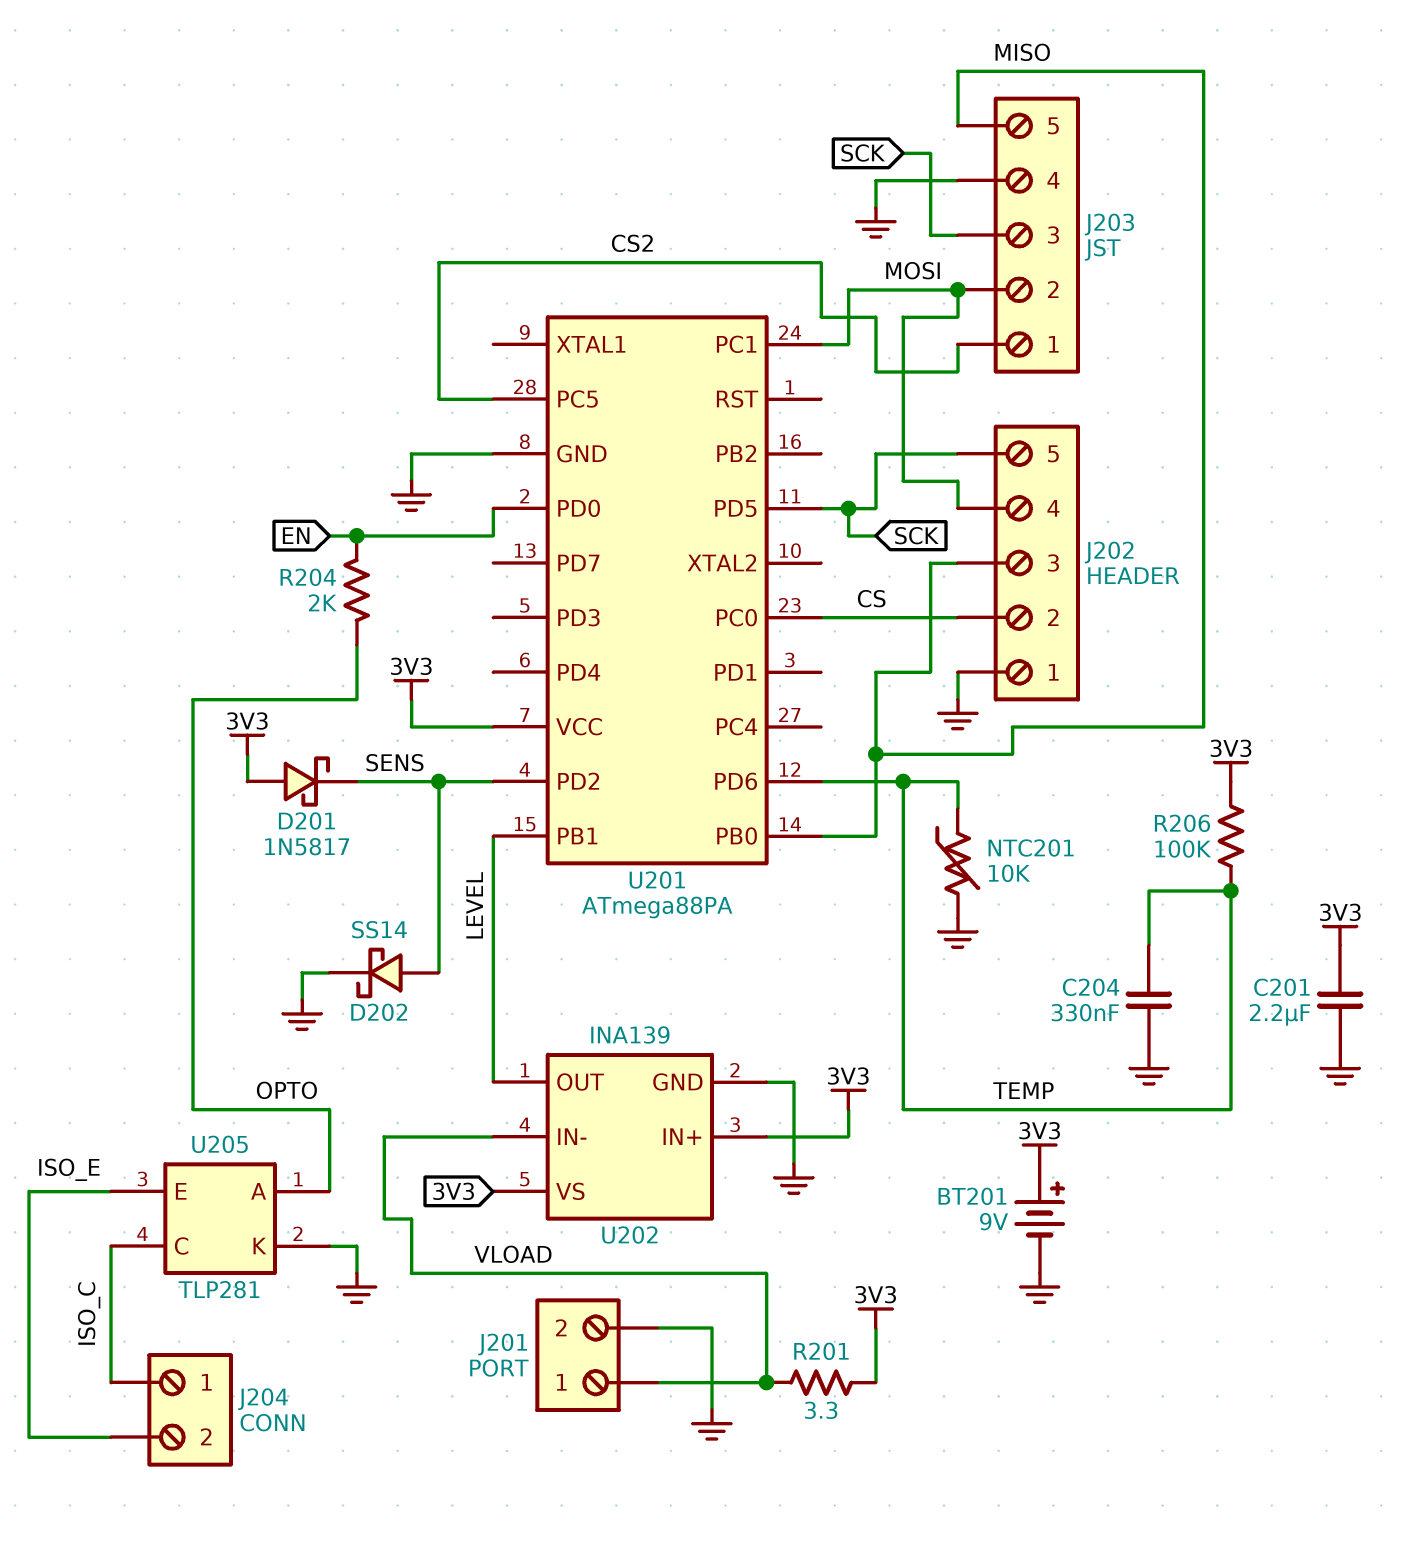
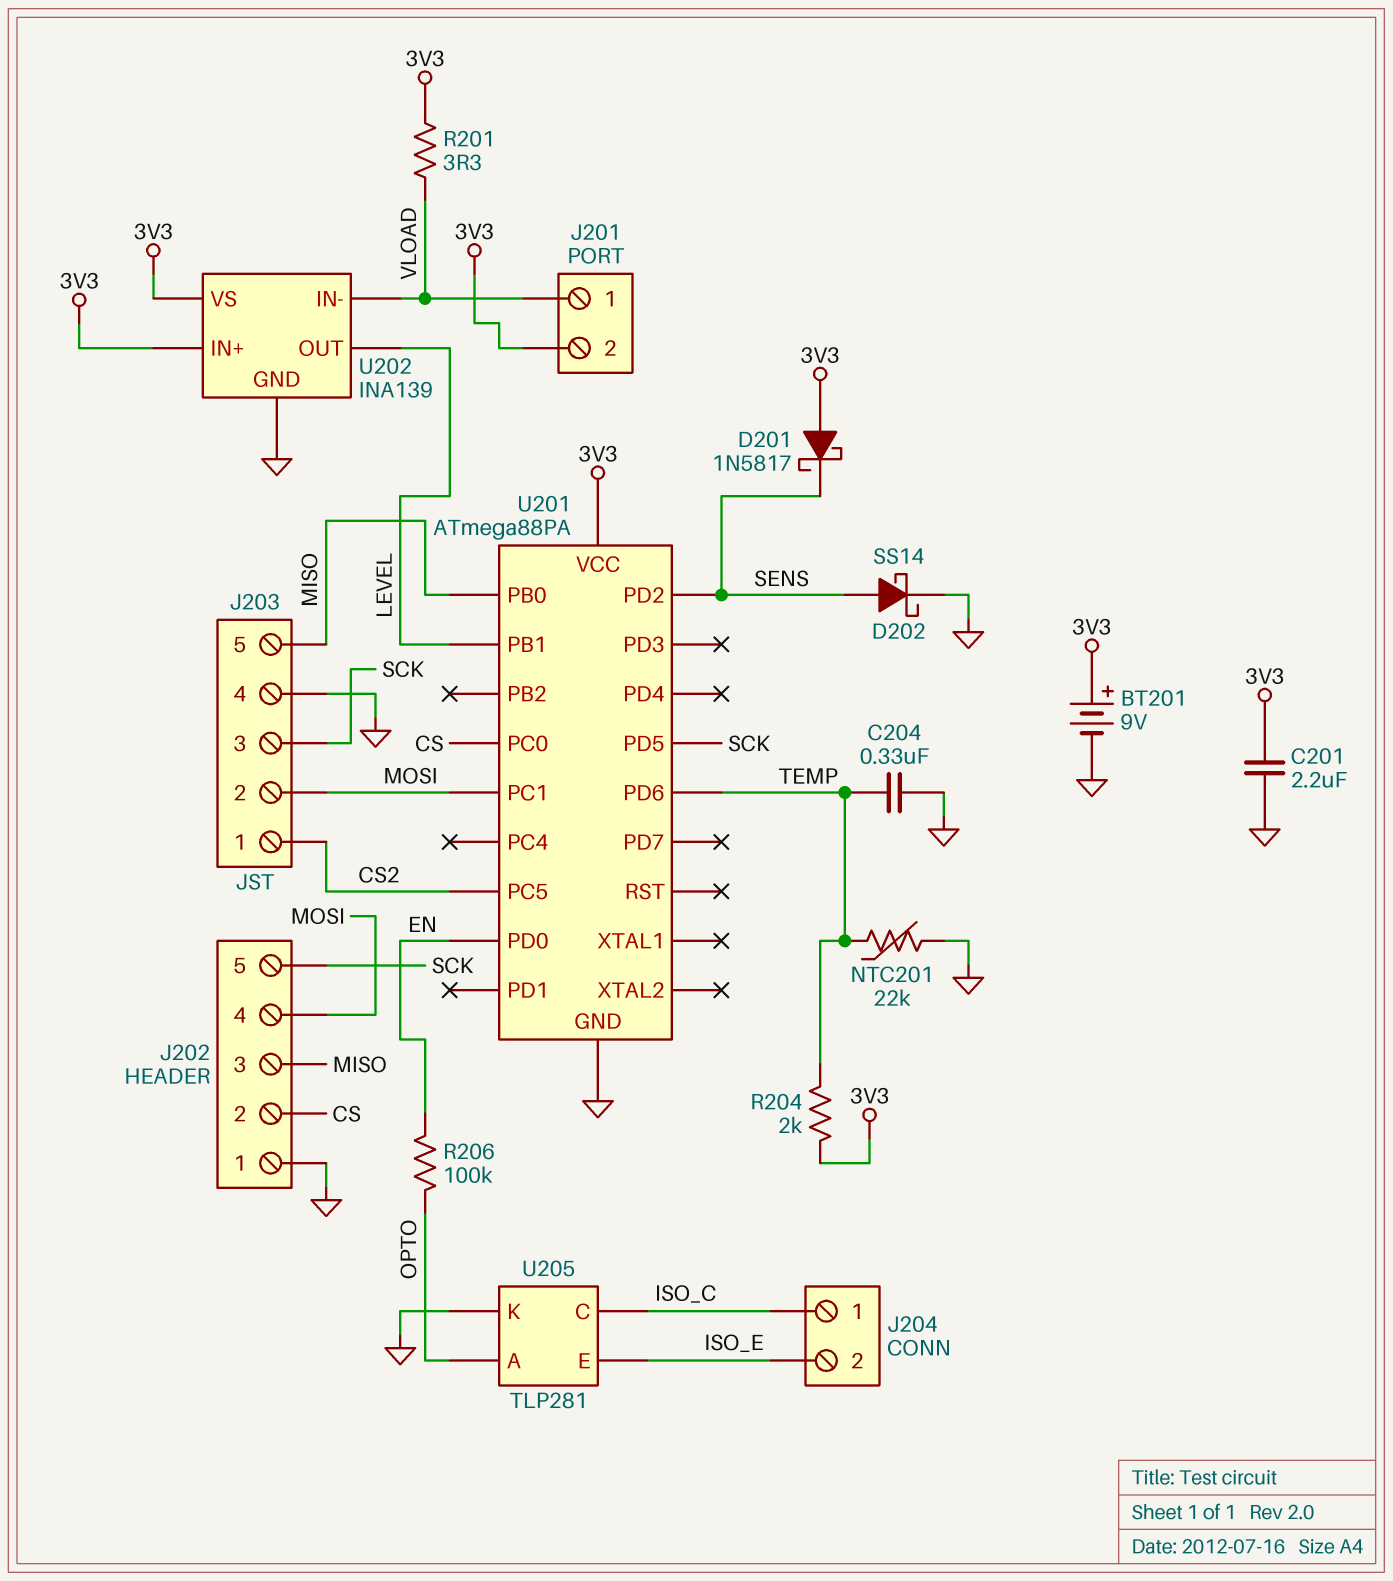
J201 pin 2: GND -> 3V3
NTC201: 10k (GND, TEMP) -> 22k (GND, TEMP)
R204: 2k (EN, OPTO) -> 2k (3V3, TEMP)
R206: 100k (3V3, TEMP) -> 100k (EN, OPTO)

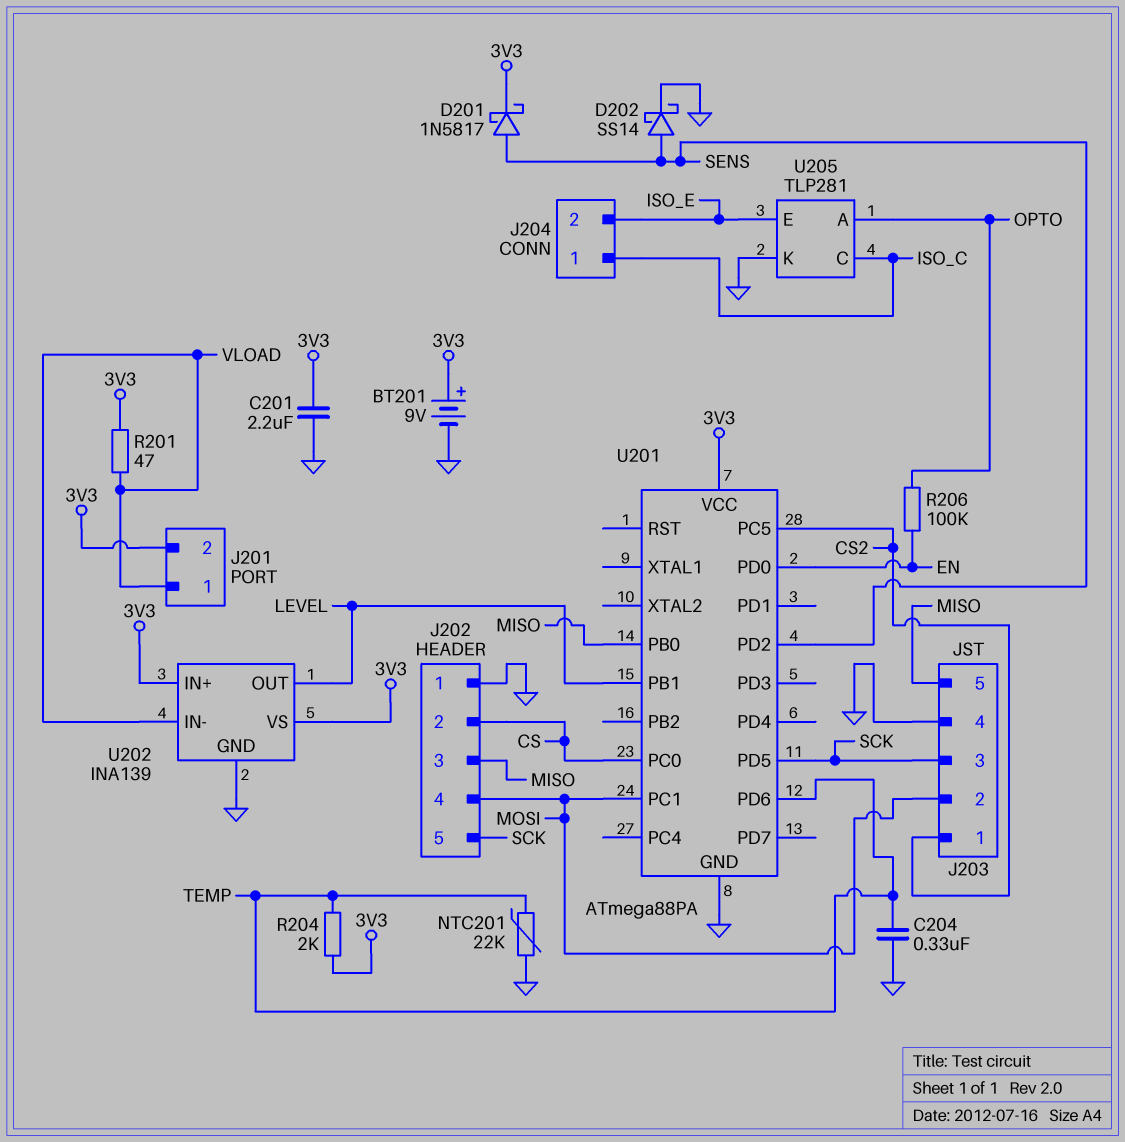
D201: schottky 1N5817 (A 3V3, K SENS) -> schottky 1N5817 (A SENS, K 3V3)
R201: 3.3 (3V3, VLOAD) -> 47 (3V3, VLOAD)

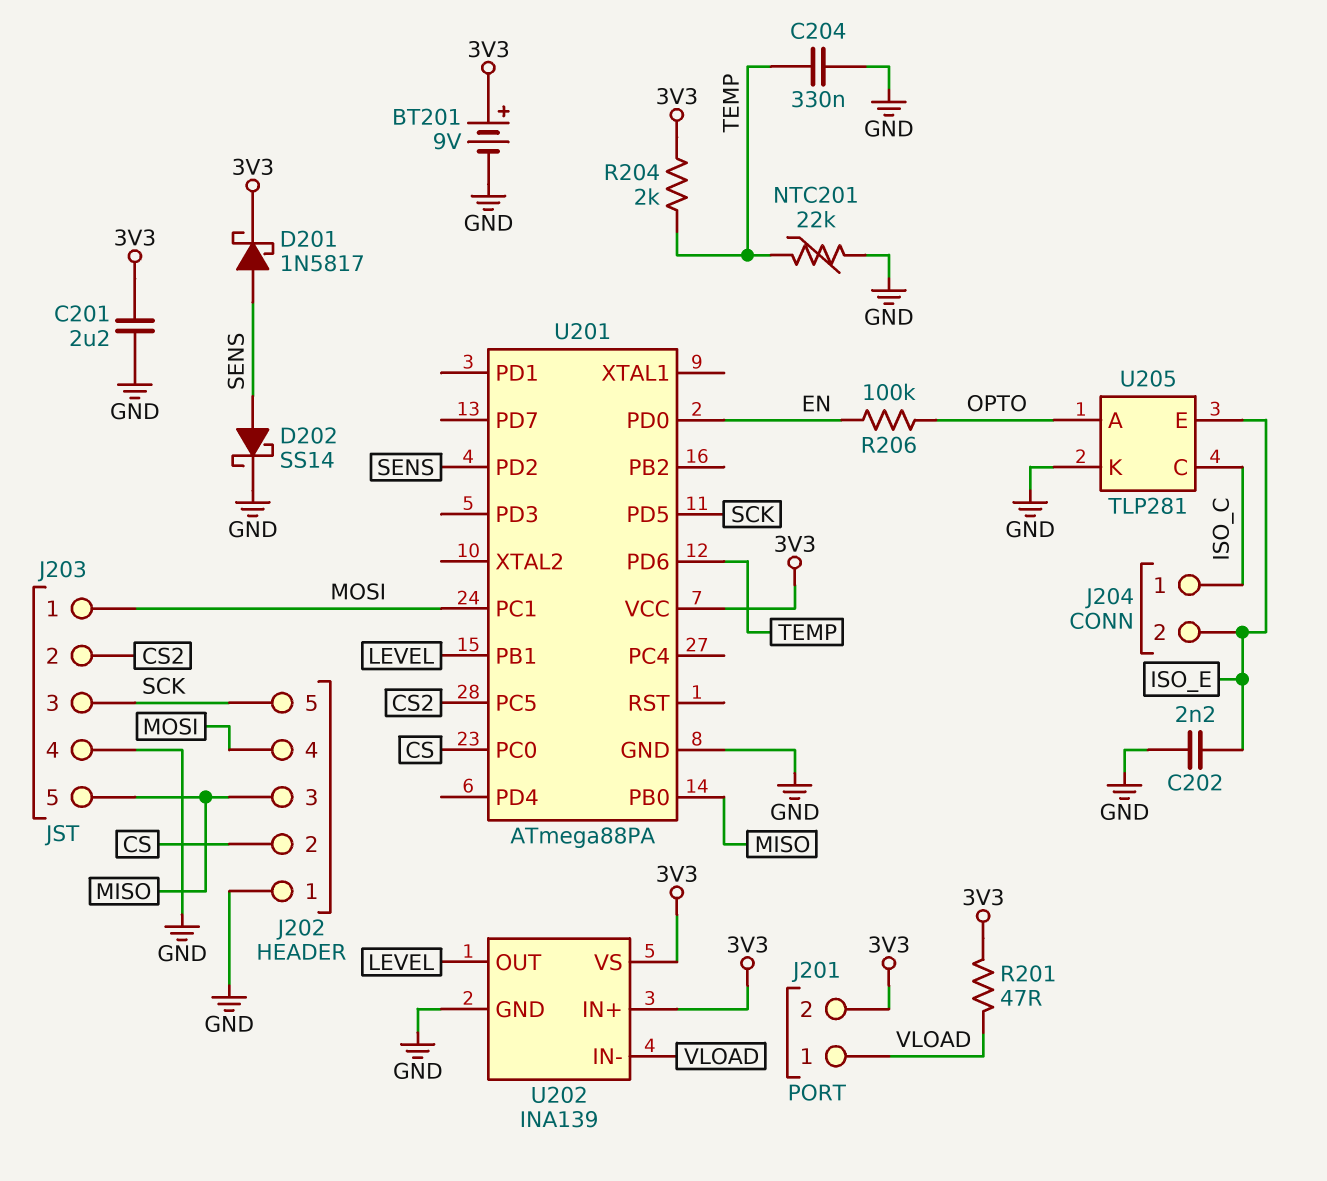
C202: none -> 2.2nF (GND, ISO_E)
J203 pin 1: CS2 -> MOSI
J203 pin 2: MOSI -> CS2

